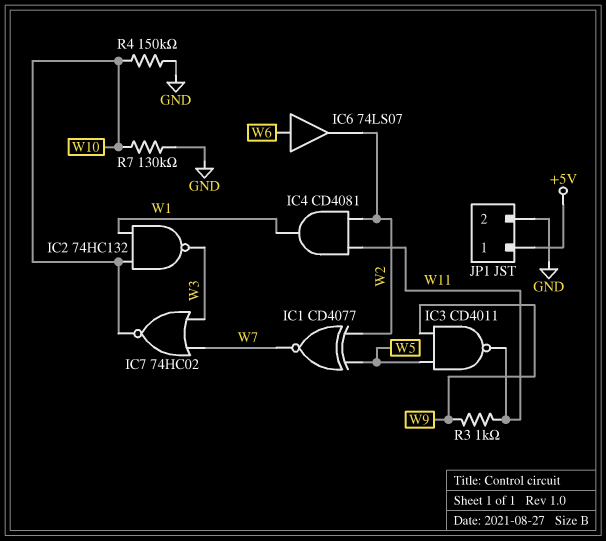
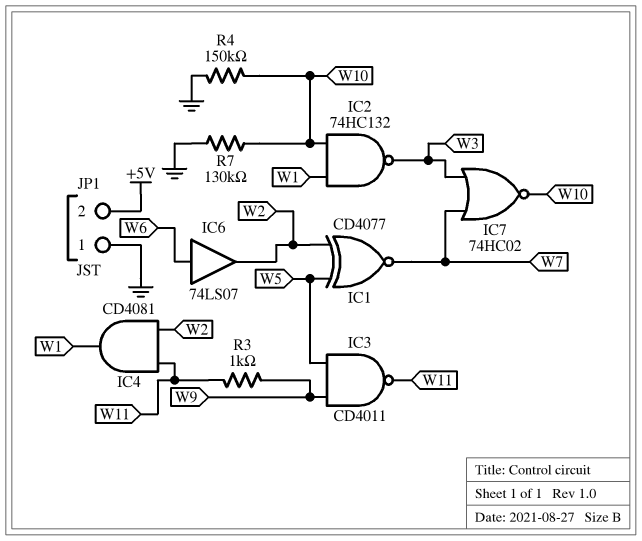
JP1 pin 1: +5V -> GND
JP1 pin 2: GND -> +5V

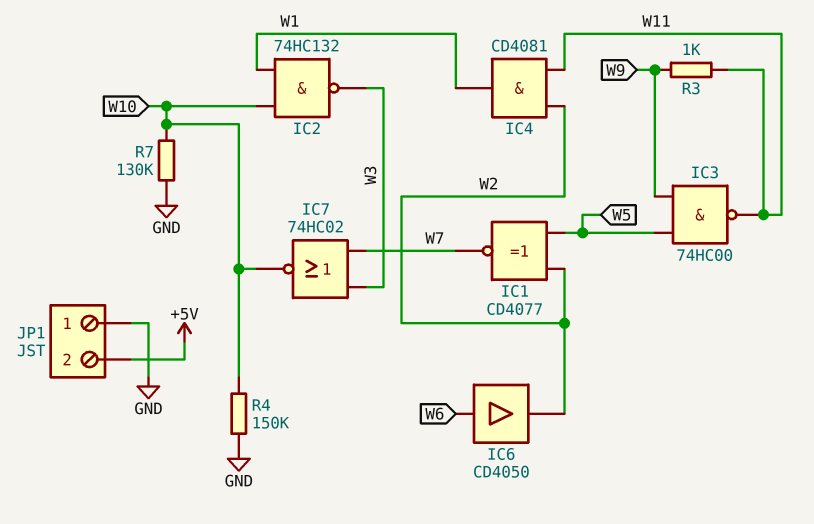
IC3: NAND CD4011 (in W5, in W9, out W11) -> NAND 74HC00 (in W5, in W9, out W11)
IC6: buffer 74LS07 (in W6, out W2) -> buffer CD4050 (in W6, out W2)

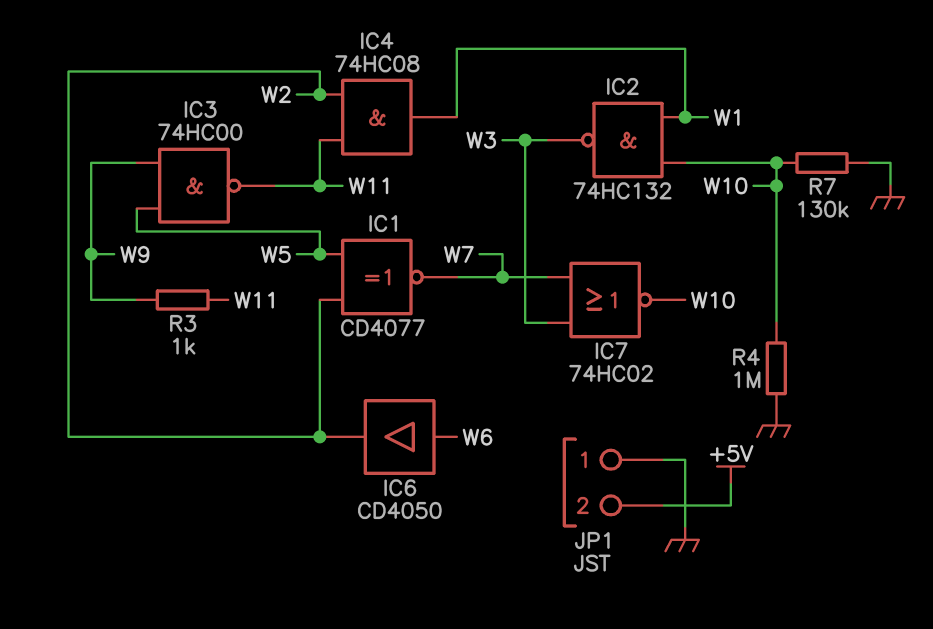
IC4: AND CD4081 (in W2, in W11, out W1) -> AND 74HC08 (in W2, in W11, out W1)
R4: 150k (GND, W10) -> 1M (GND, W10)

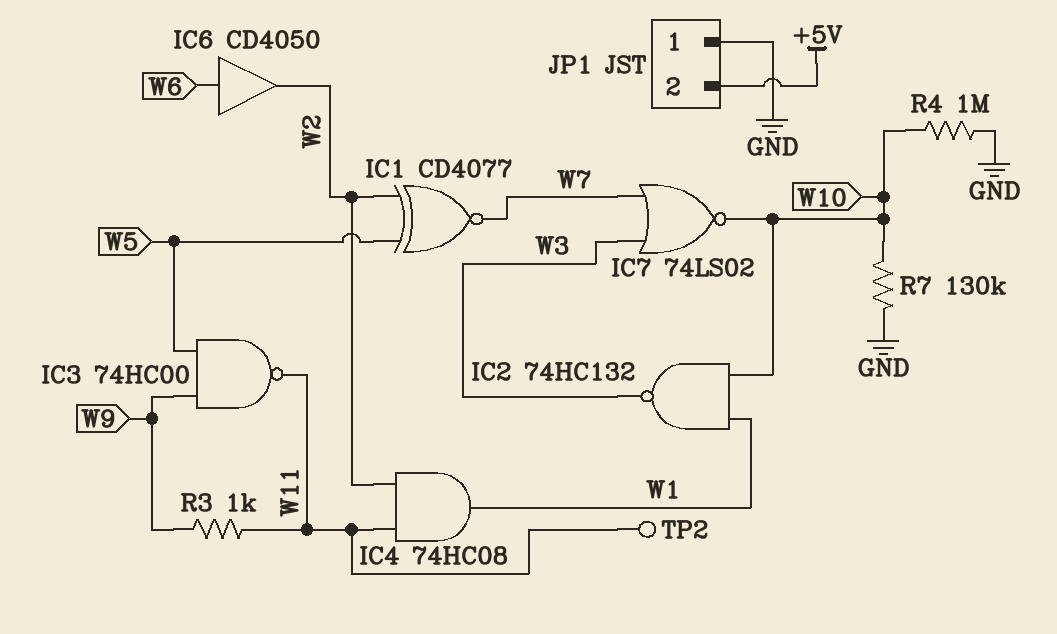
IC7: NOR 74HC02 (in W3, in W7, out W10) -> NOR 74LS02 (in W3, in W7, out W10)
TP2: none -> test point (W11)

